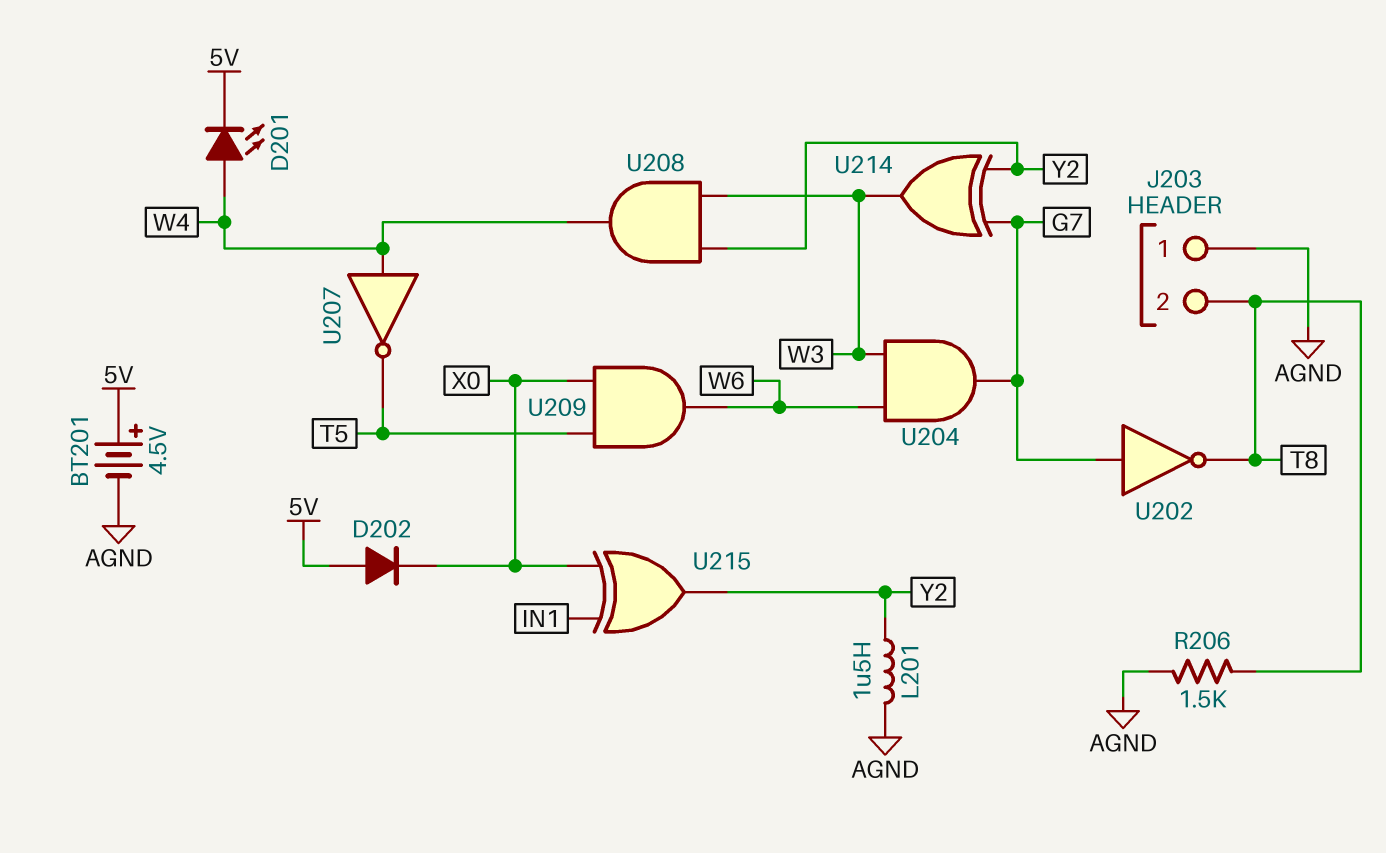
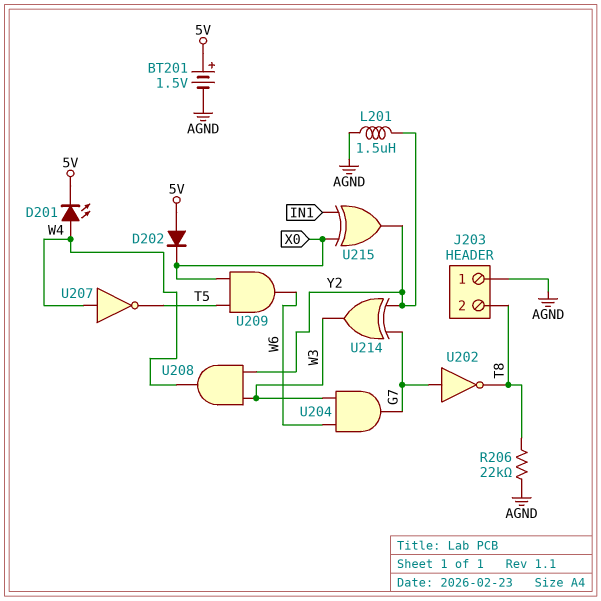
BT201: 4.5V (plus 5V, minus AGND) -> 1.5V (plus 5V, minus AGND)
R206: 1.5k (AGND, T8) -> 22k (AGND, T8)

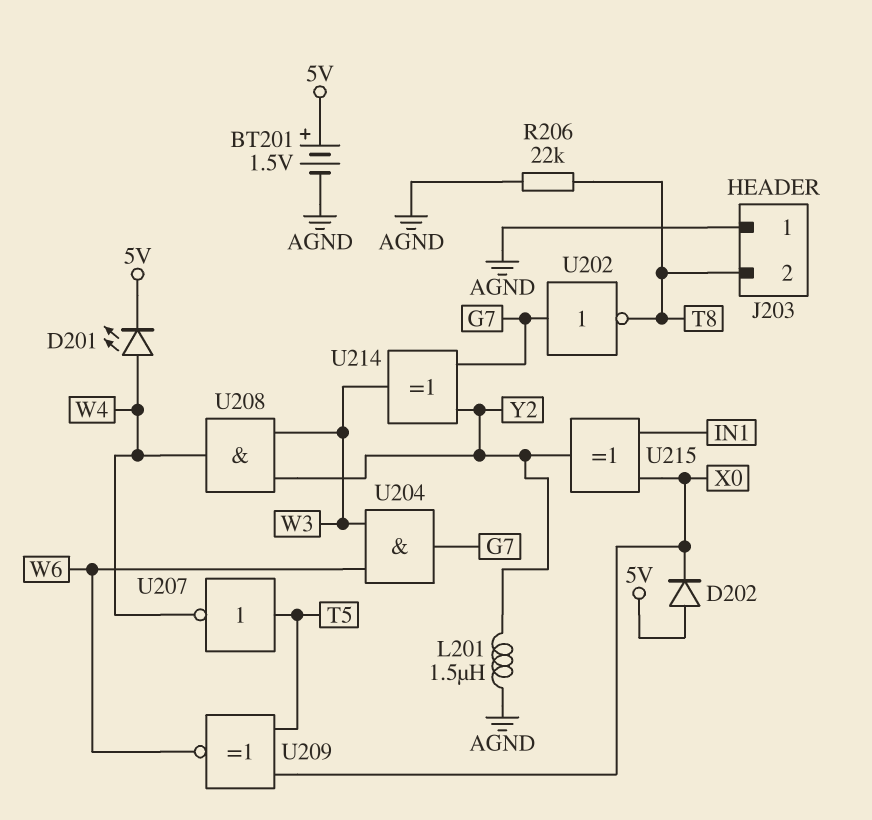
U207: NOT (in W4, out T5) -> NOT (in T5, out W4)
U209: AND (in T5, in X0, out W6) -> XNOR (in T5, in X0, out W6)

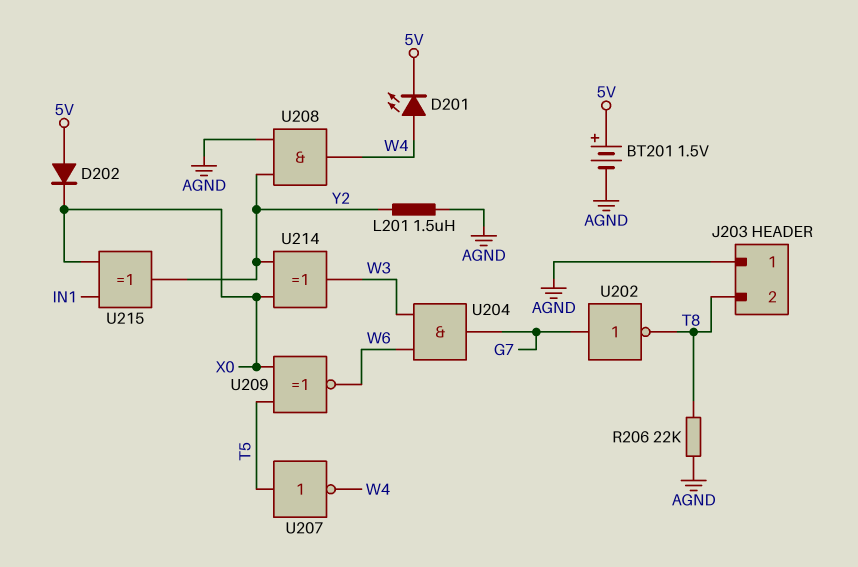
U208: AND (in W3, in Y2, out W4) -> AND (in AGND, in Y2, out W4)
U214: XOR (in G7, in Y2, out W3) -> XOR (in X0, in Y2, out W3)

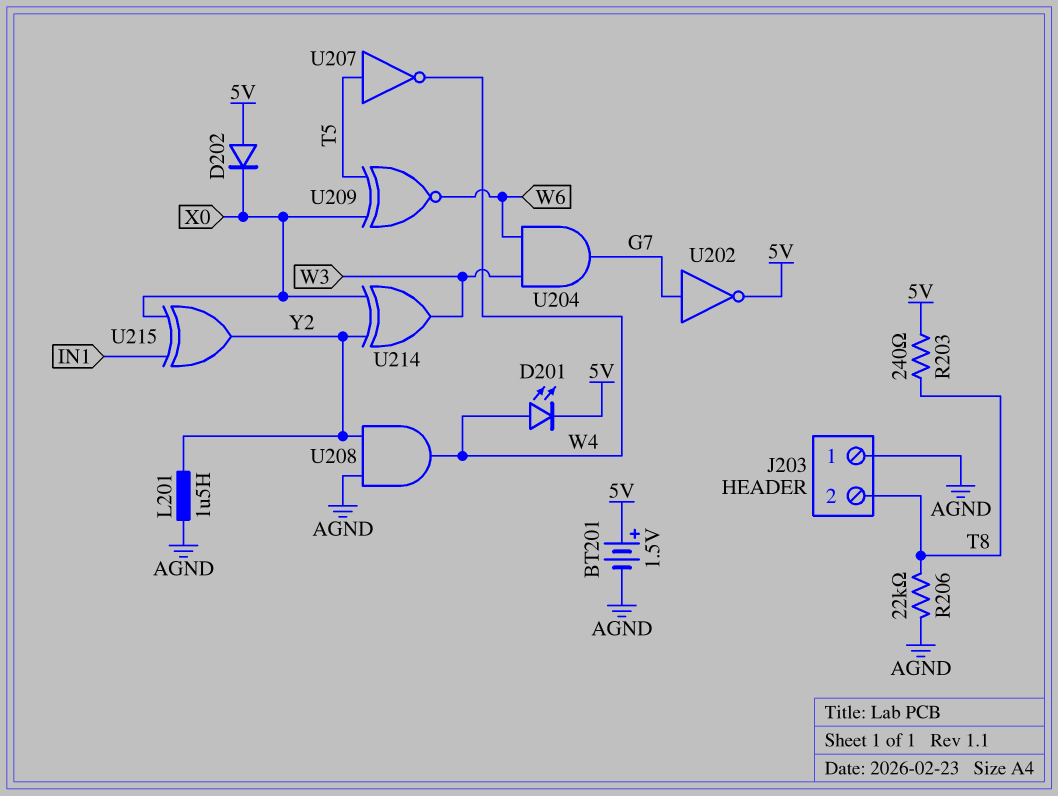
R203: none -> 240 (5V, T8)
U202: NOT (in G7, out T8) -> NOT (in G7, out 5V)

